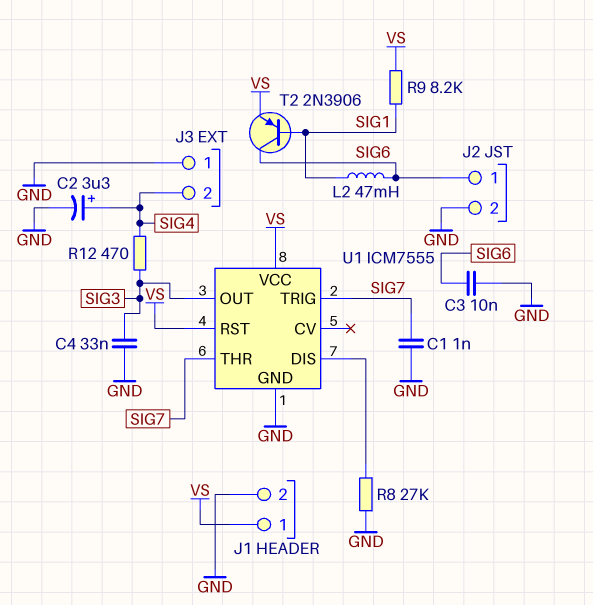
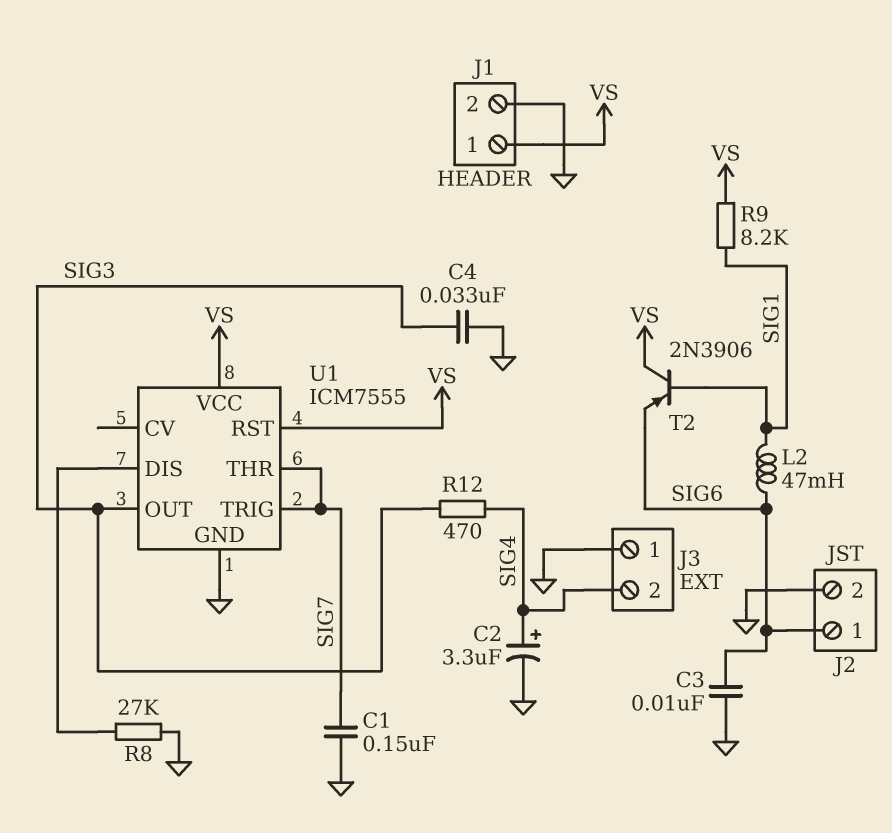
C1: 1nF (GND, SIG7) -> 150nF (GND, SIG7)
T2: PNP 2N3906 (B SIG1, C SIG6, E VS) -> PNP 2N3906 (B SIG1, C VS, E SIG6)

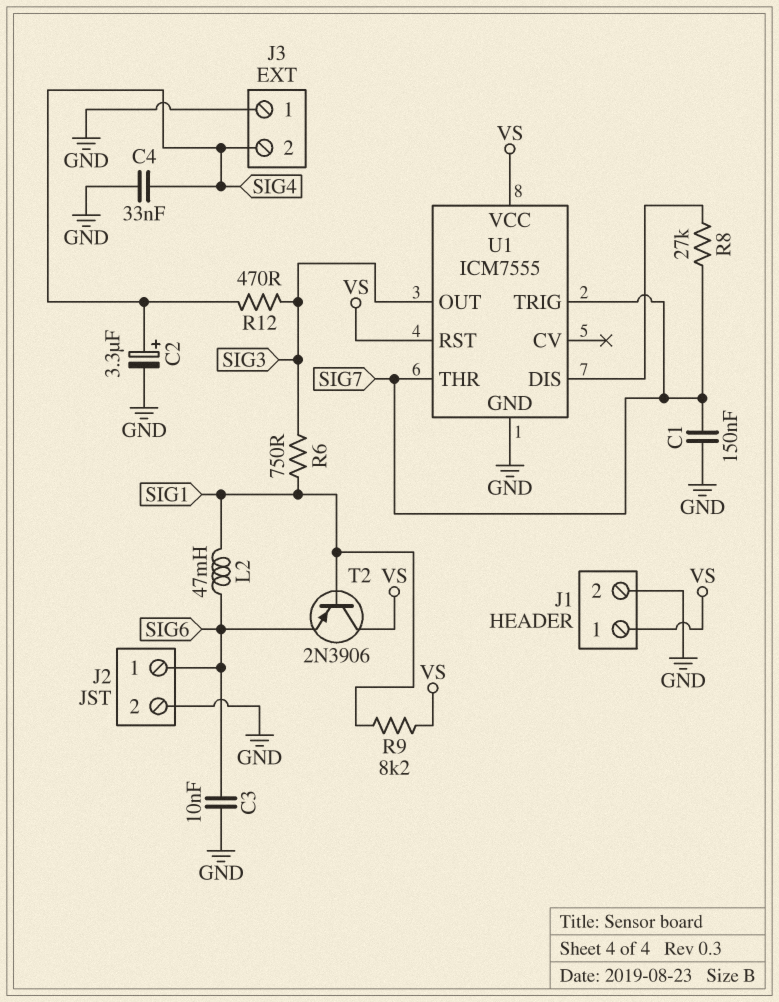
C4: 33nF (GND, SIG3) -> 33nF (GND, SIG4)
R6: none -> 750 (SIG1, SIG3)
R8: 27k (GND, U1/DIS) -> 27k (SIG7, U1/DIS)

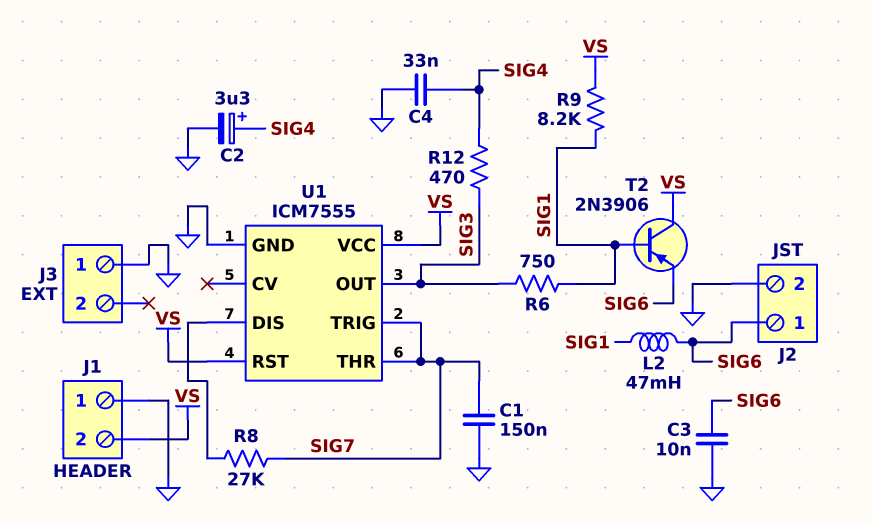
J1 pin 1: VS -> GND
J1 pin 2: GND -> VS
J3 pin 2: SIG4 -> none

